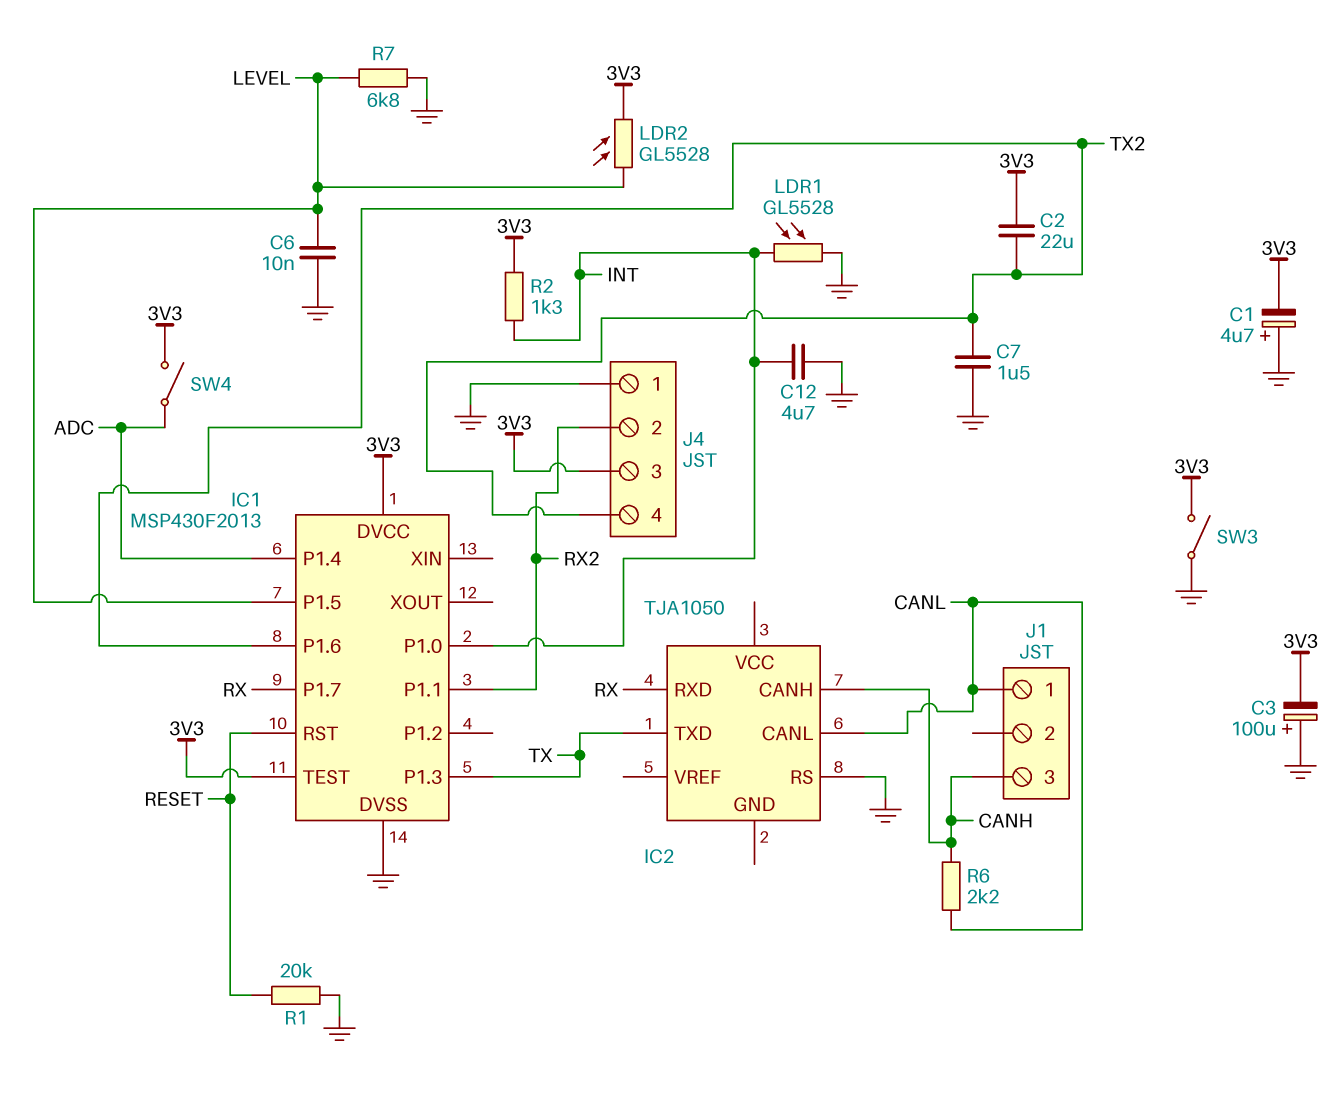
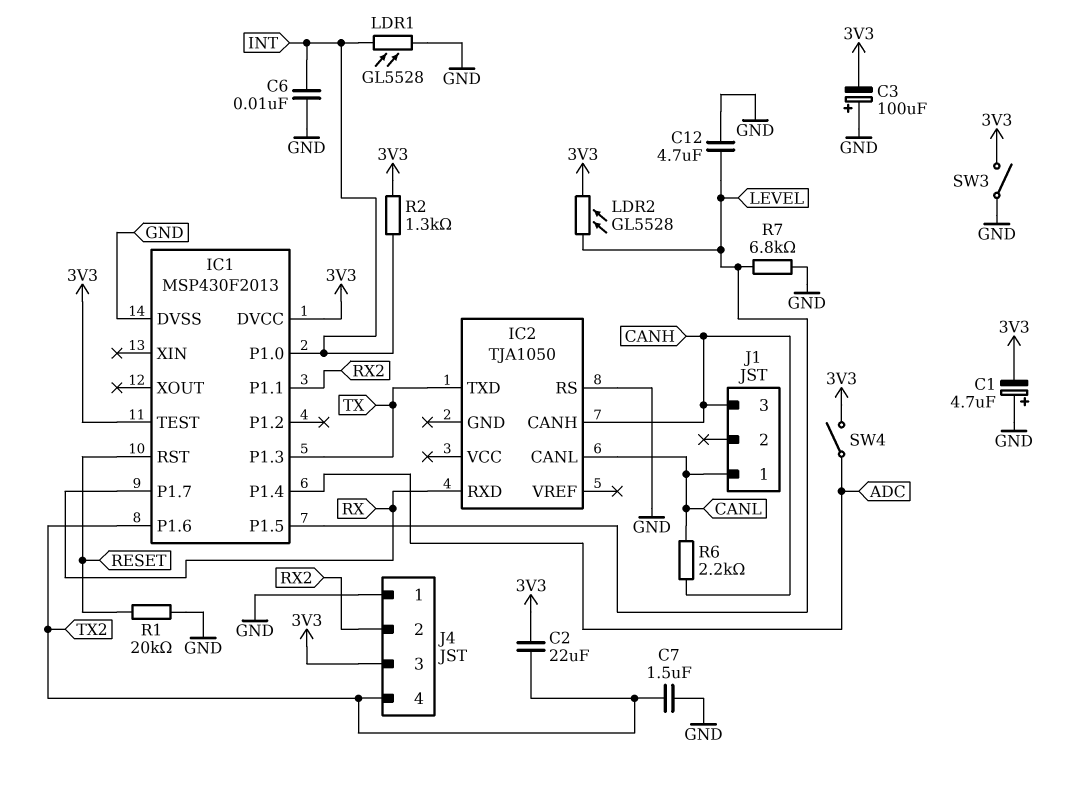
C6: 10nF (GND, LEVEL) -> 10nF (GND, INT)
C12: 4.7uF (GND, INT) -> 4.7uF (GND, LEVEL)

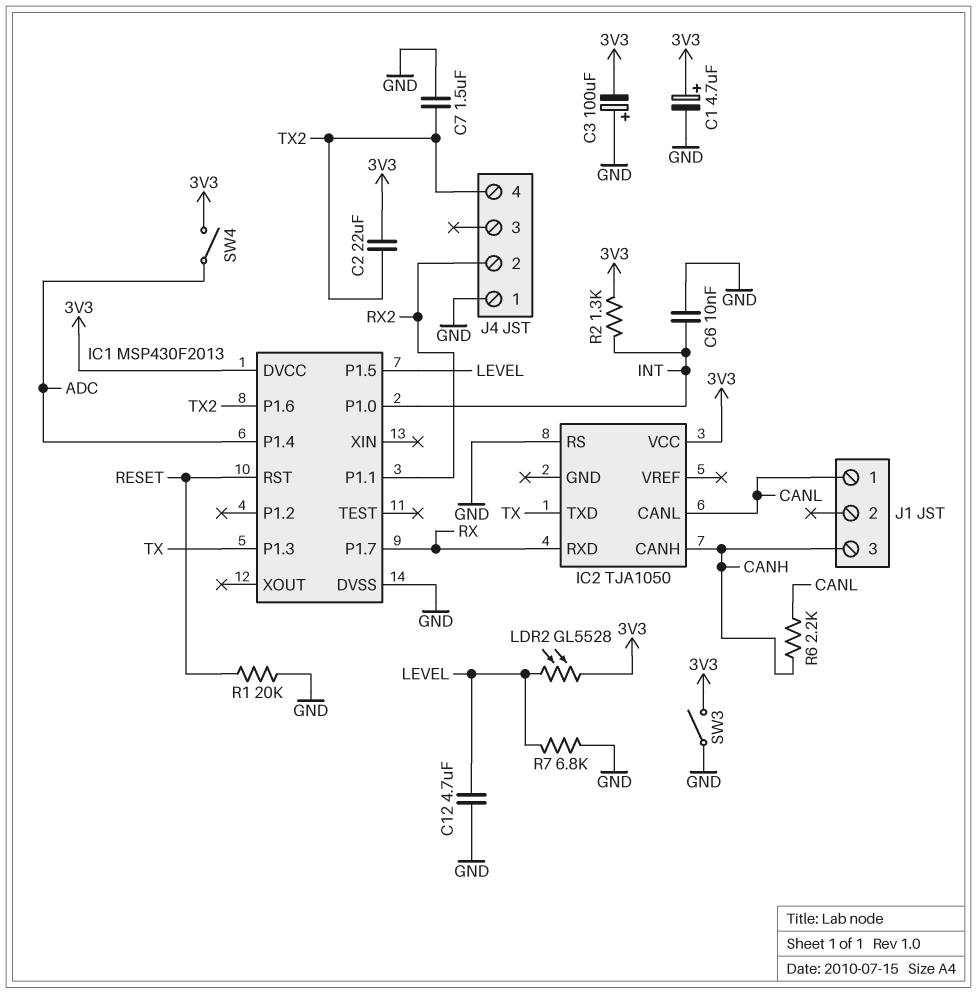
C1: 4.7uF (plus GND, minus 3V3) -> 4.7uF (plus 3V3, minus GND)
IC1 pin TEST: 3V3 -> none
IC2 pin VCC: none -> 3V3
J4 pin 3: 3V3 -> none
LDR1: GL5528 (GND, INT) -> none

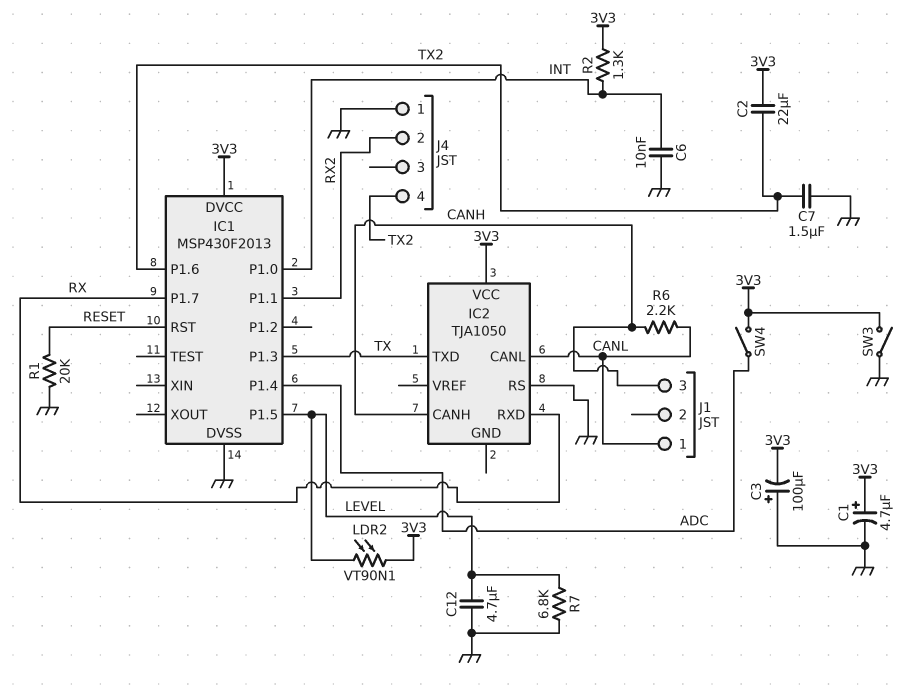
LDR2: GL5528 (3V3, LEVEL) -> VT90N1 (3V3, LEVEL)

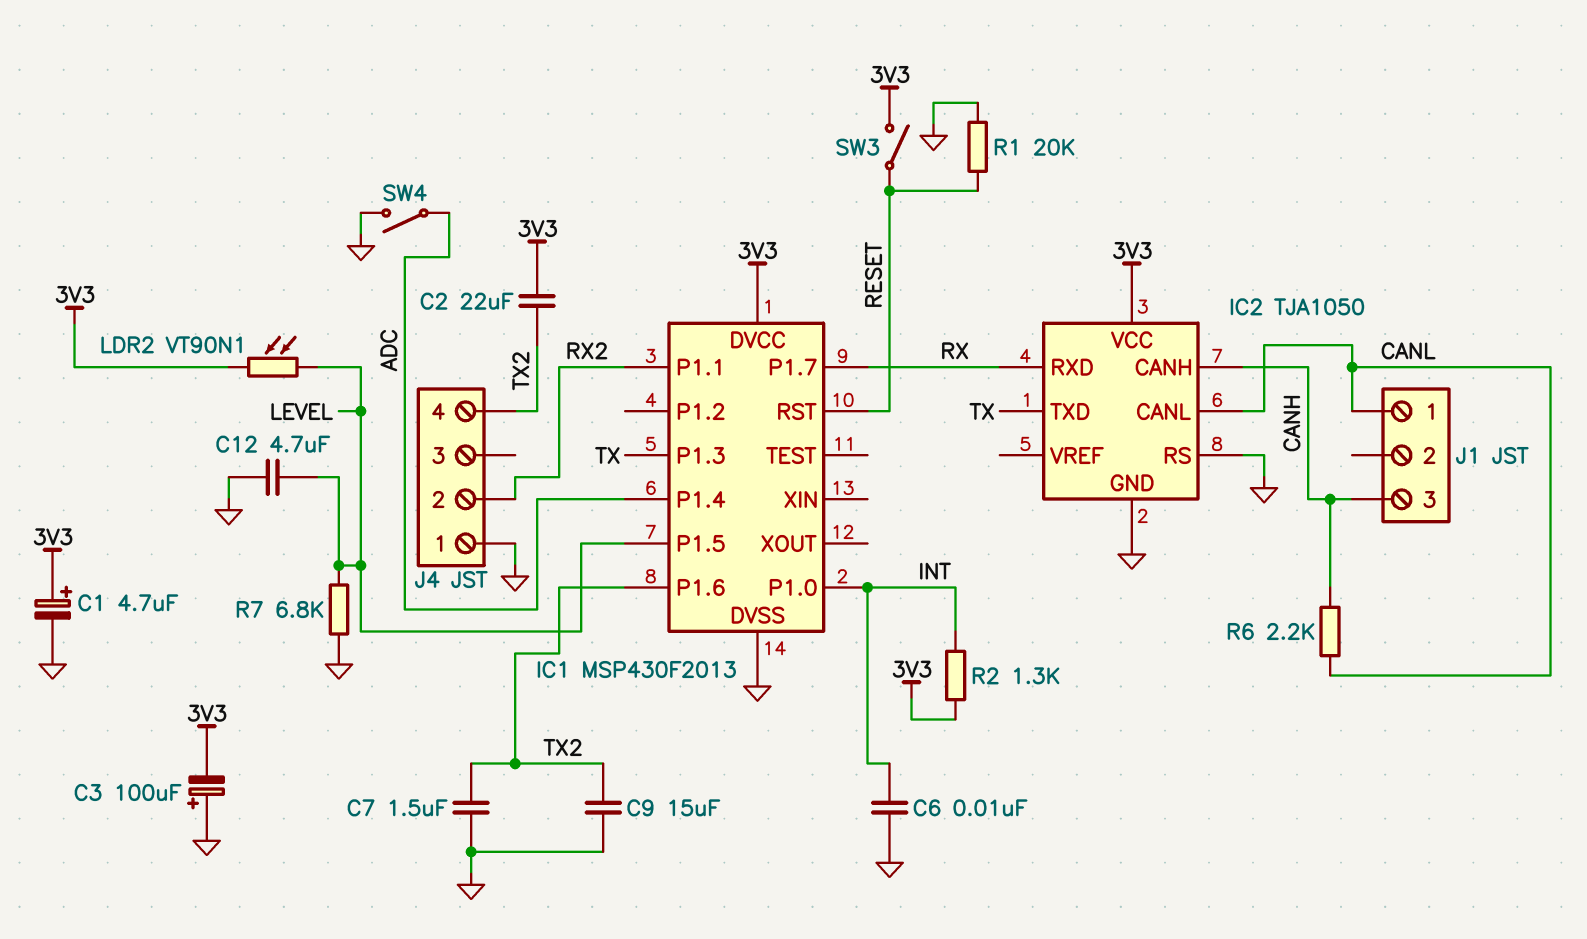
C9: none -> 15uF (GND, TX2)
IC2 pin GND: none -> GND
SW3: switch (3V3, GND) -> switch (3V3, RESET)
SW4: switch (3V3, ADC) -> switch (ADC, GND)

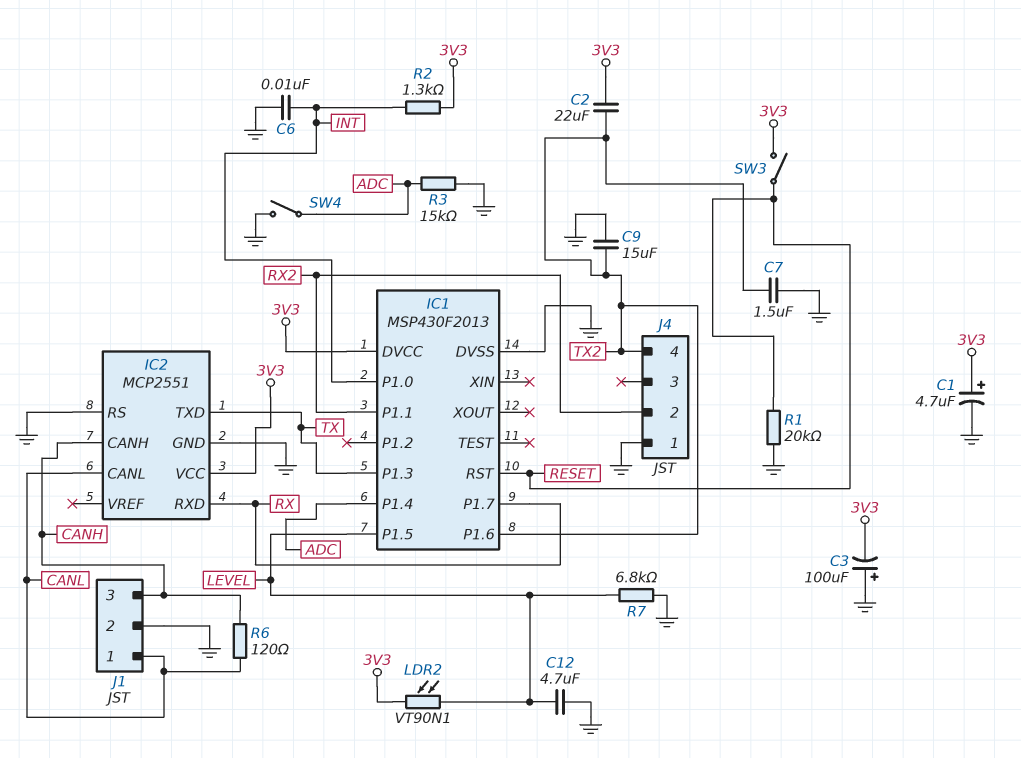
IC2: TJA1050 -> MCP2551
J1 pin 2: none -> GND
R3: none -> 15k (ADC, GND)
R6: 2.2k (CANH, CANL) -> 120 (CANH, CANL)

